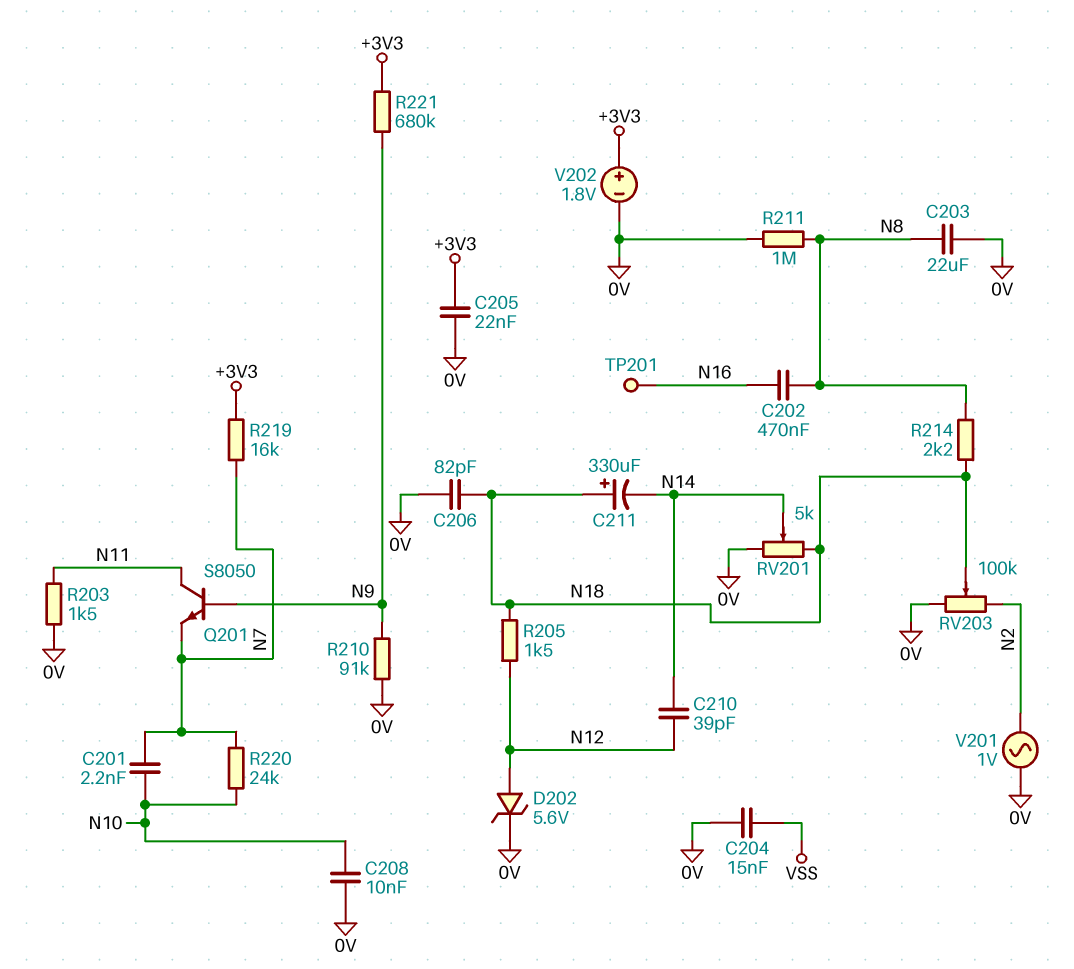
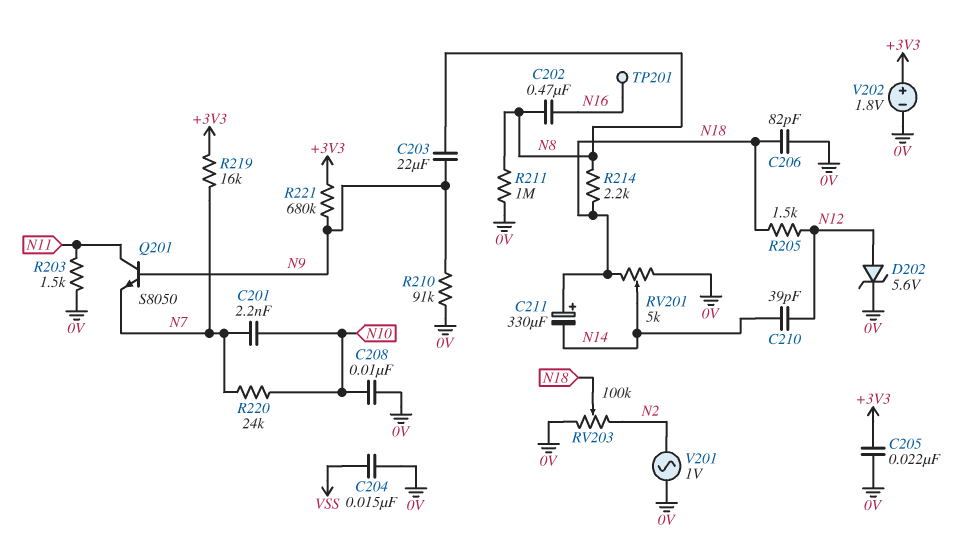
C203: 22uF (0V, N8) -> 22uF (N8, N9)

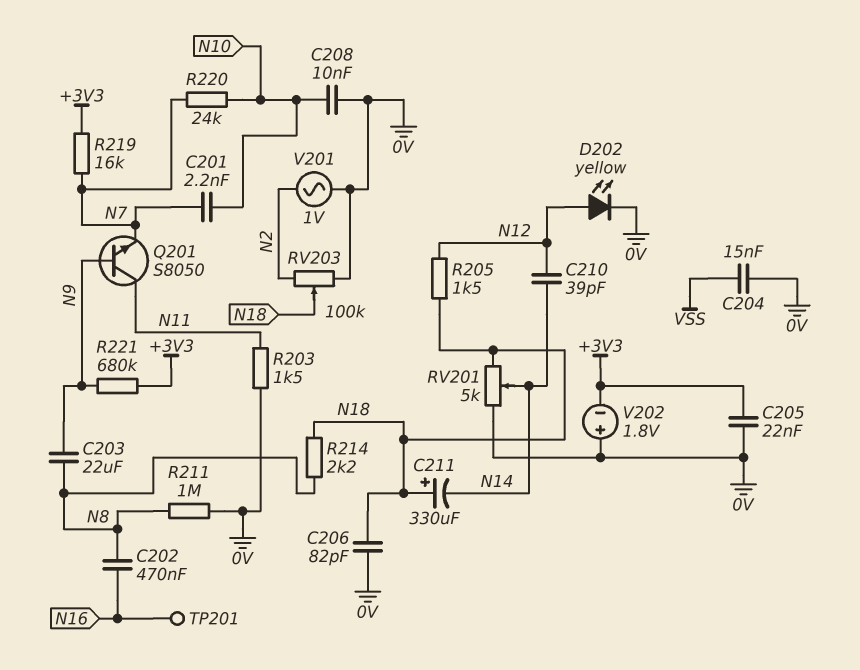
D202: zener 5.6V (A N12, K 0V) -> LED yellow (A N12, K 0V)
R210: 91k (0V, N9) -> none
V202: 1.8V (plus +3V3, minus 0V) -> 1.8V (plus 0V, minus +3V3)

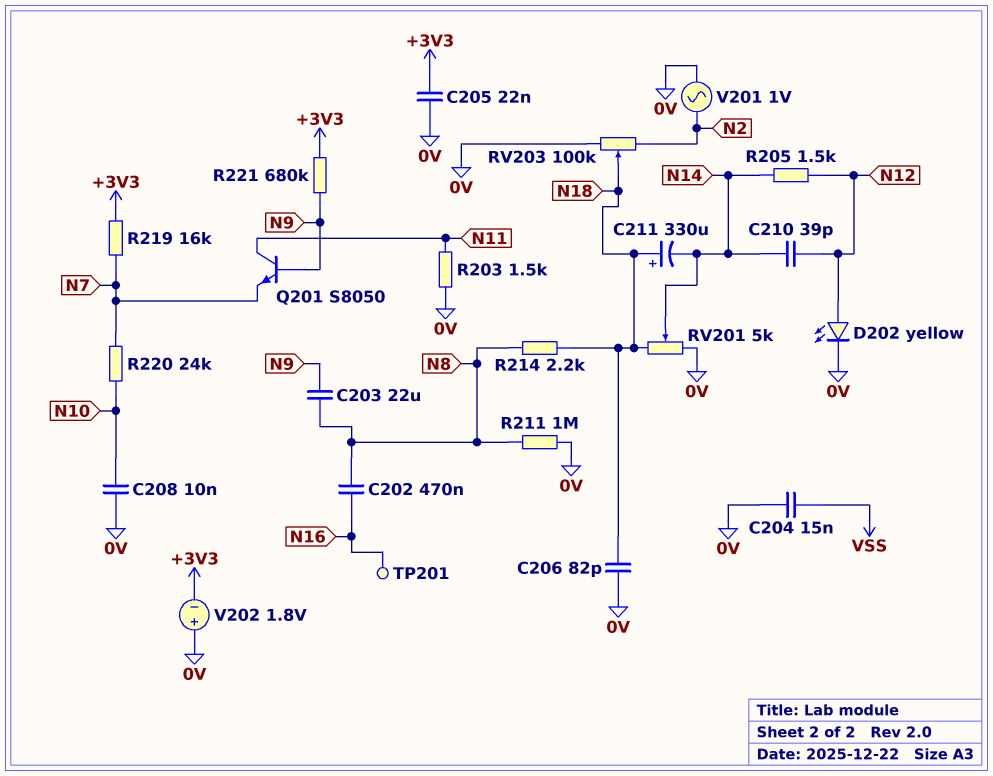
C201: 2.2nF (N7, N10) -> none
R205: 1.5k (N12, N18) -> 1.5k (N12, N14)

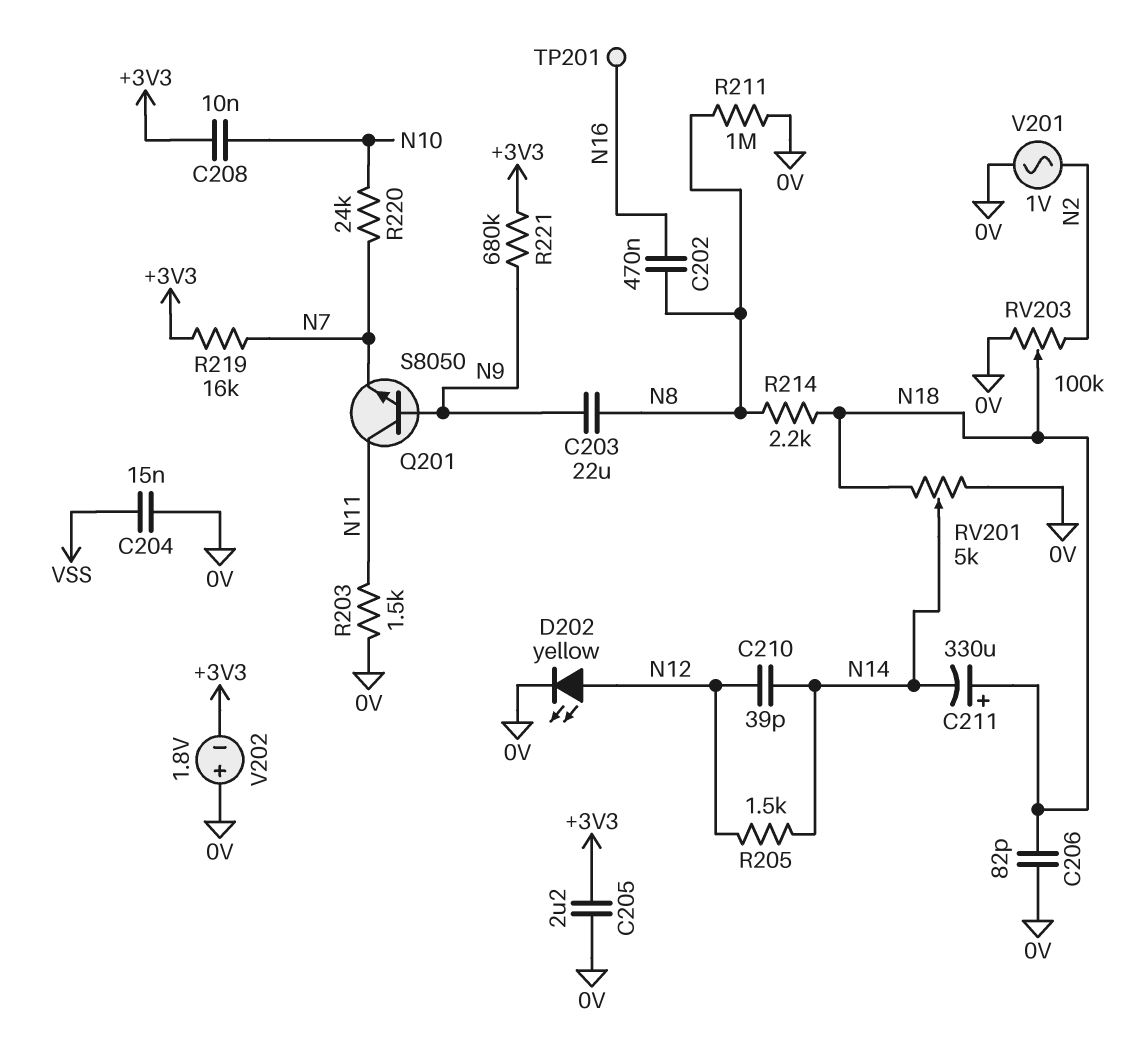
C205: 22nF (+3V3, 0V) -> 2.2uF (+3V3, 0V)
C208: 10nF (0V, N10) -> 10nF (+3V3, N10)

